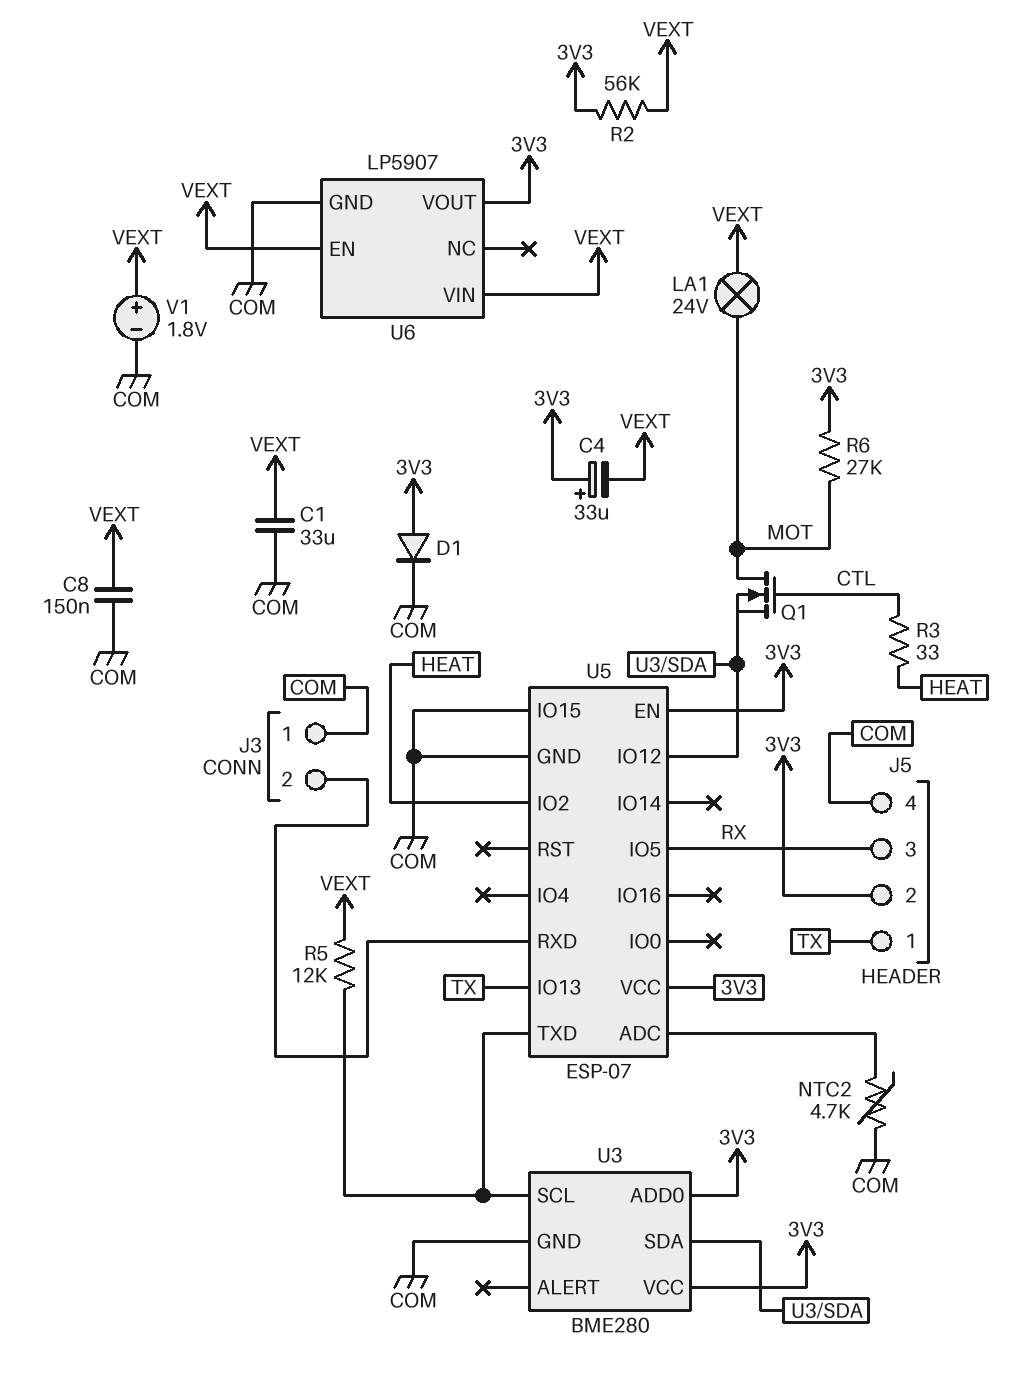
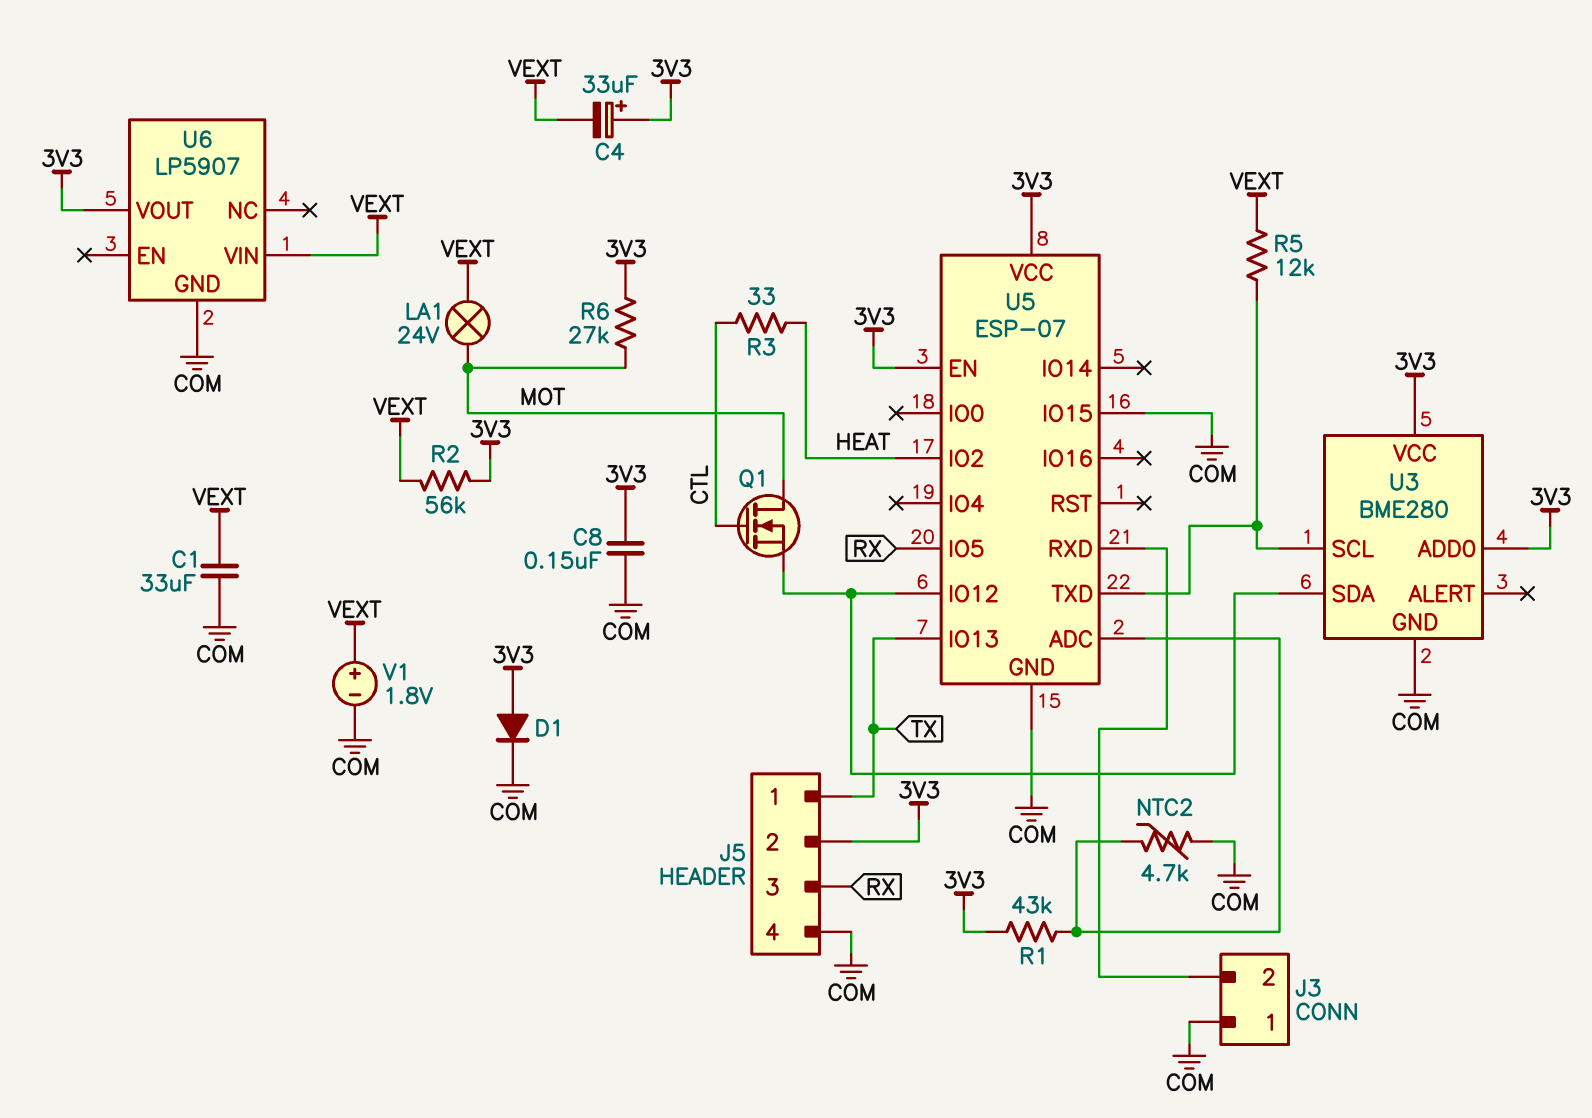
C8: 150nF (COM, VEXT) -> 150nF (3V3, COM)
R1: none -> 43k (3V3, U5/ADC)
U6 pin EN: VEXT -> none

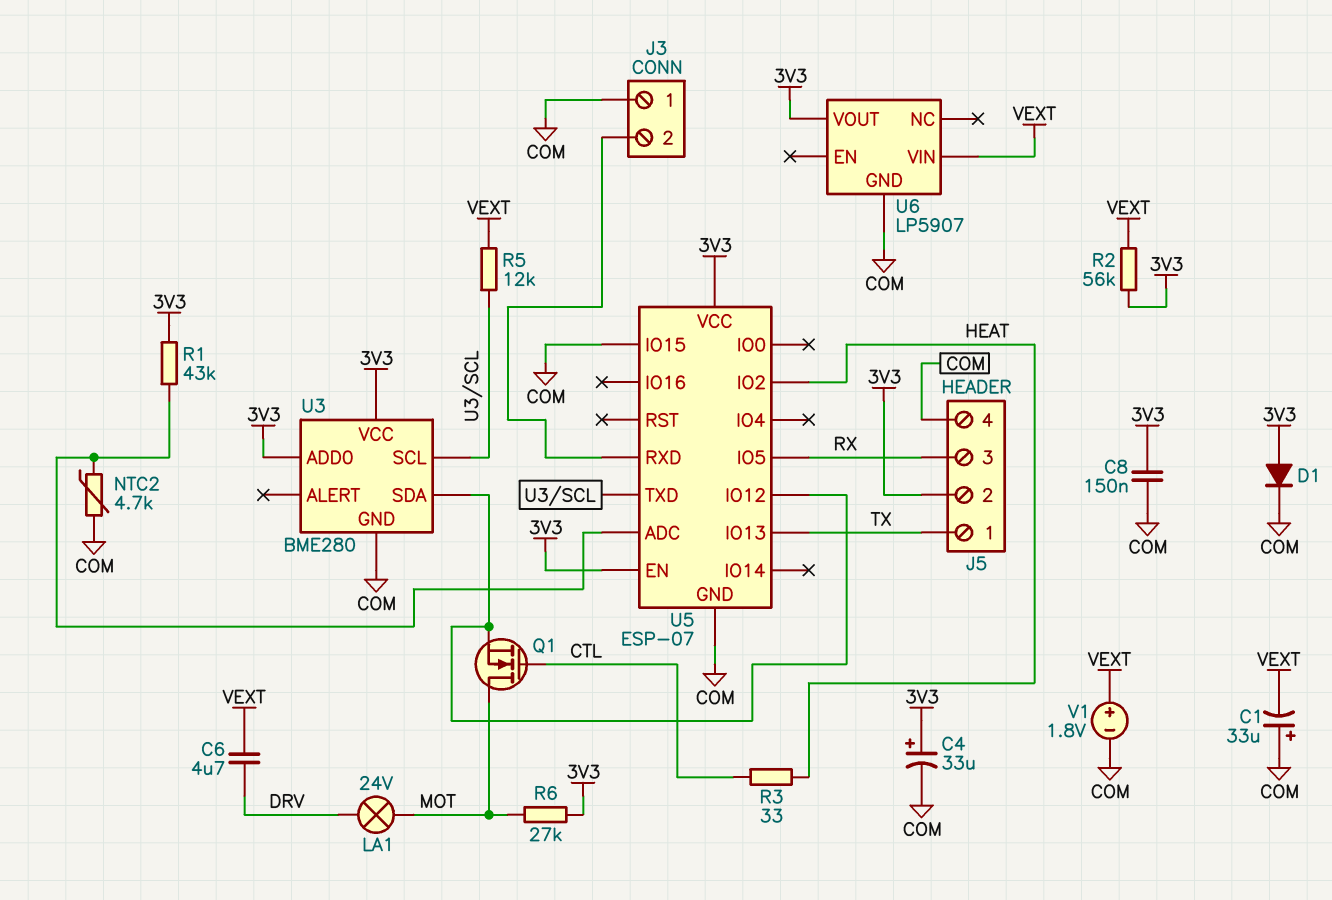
C1: 33uF (COM, VEXT) -> 33uF (plus COM, minus VEXT)
C4: 33uF (plus 3V3, minus VEXT) -> 33uF (plus 3V3, minus COM)
C6: none -> 4.7uF (DRV, VEXT)
LA1: lamp 24V (MOT, VEXT) -> lamp 24V (DRV, MOT)

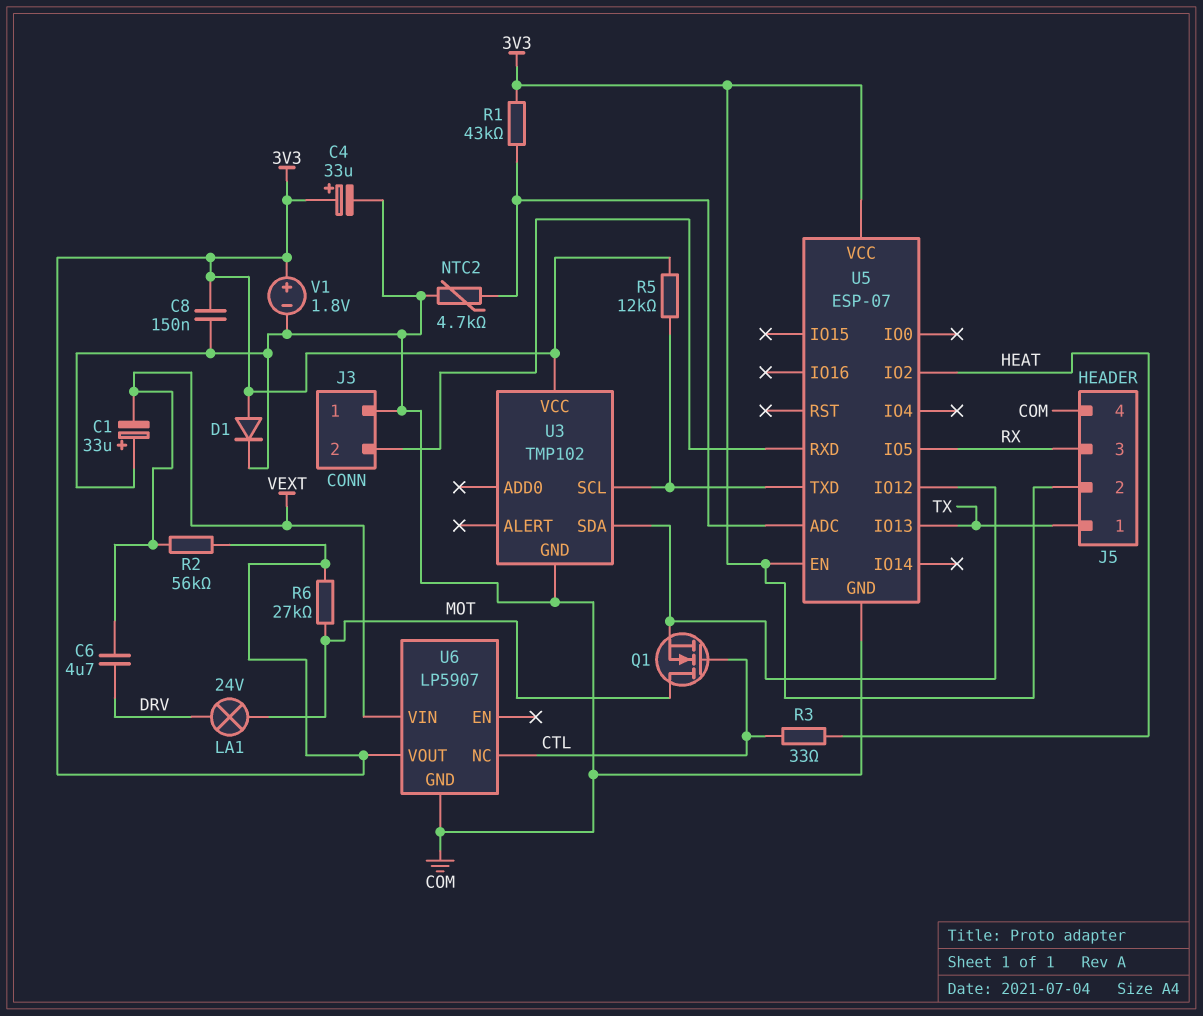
R5: 12k (U3/SCL, VEXT) -> 12k (3V3, U3/SCL)
U3: BME280 -> TMP102
U3 pin ADD0: 3V3 -> none
U5 pin IO15: COM -> none
U6 pin NC: none -> CTL
V1: 1.8V (plus VEXT, minus COM) -> 1.8V (plus 3V3, minus COM)

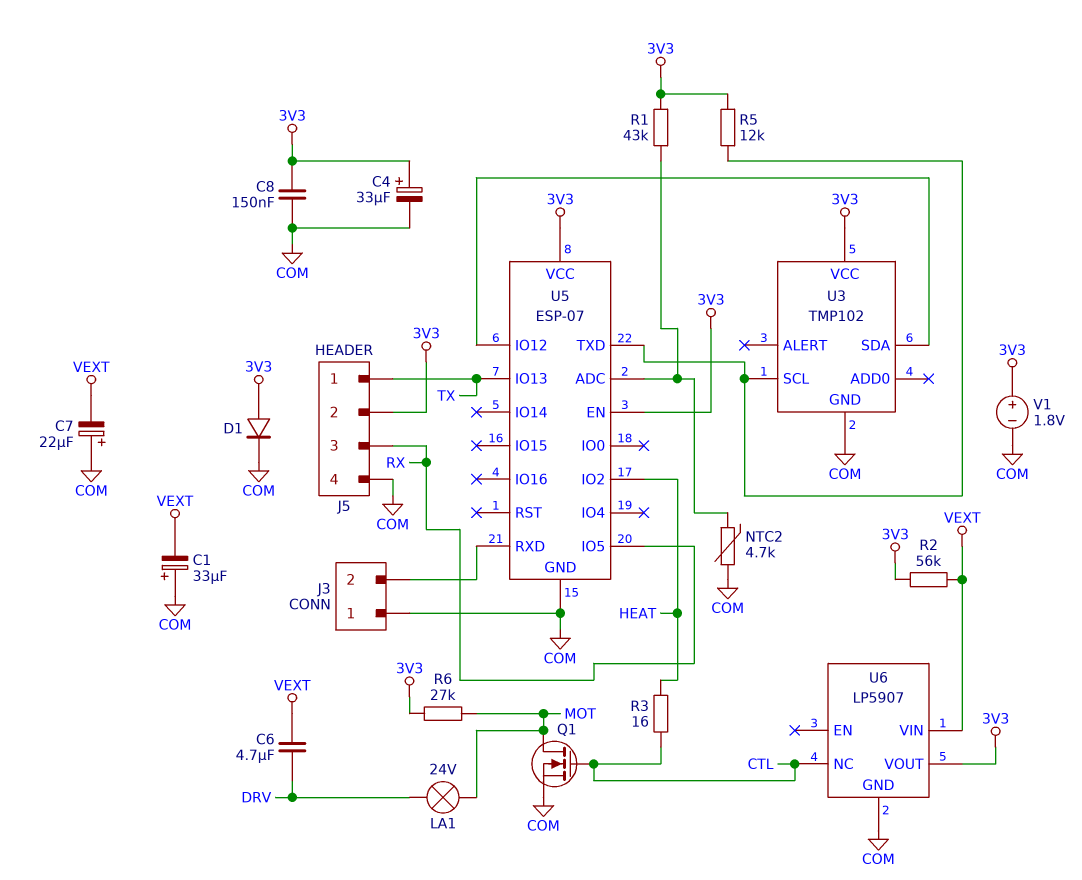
C7: none -> 22uF (plus COM, minus VEXT)
Q1: NMOS (G CTL, D MOT, S U3/SDA) -> NMOS (G CTL, D MOT, S COM)
R3: 33 (CTL, HEAT) -> 16 (CTL, HEAT)

